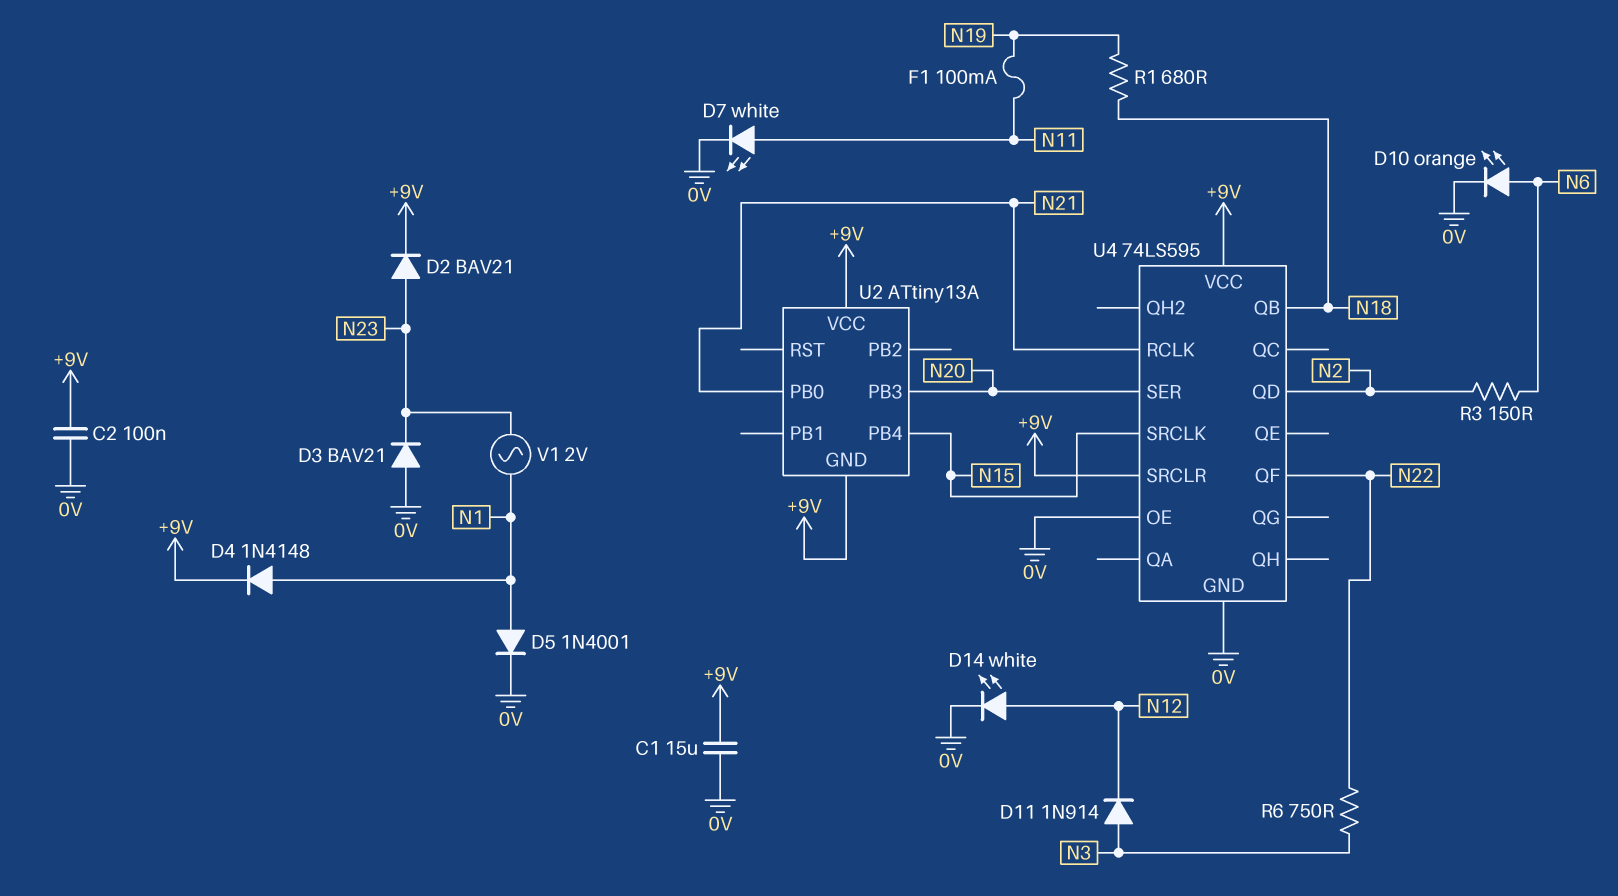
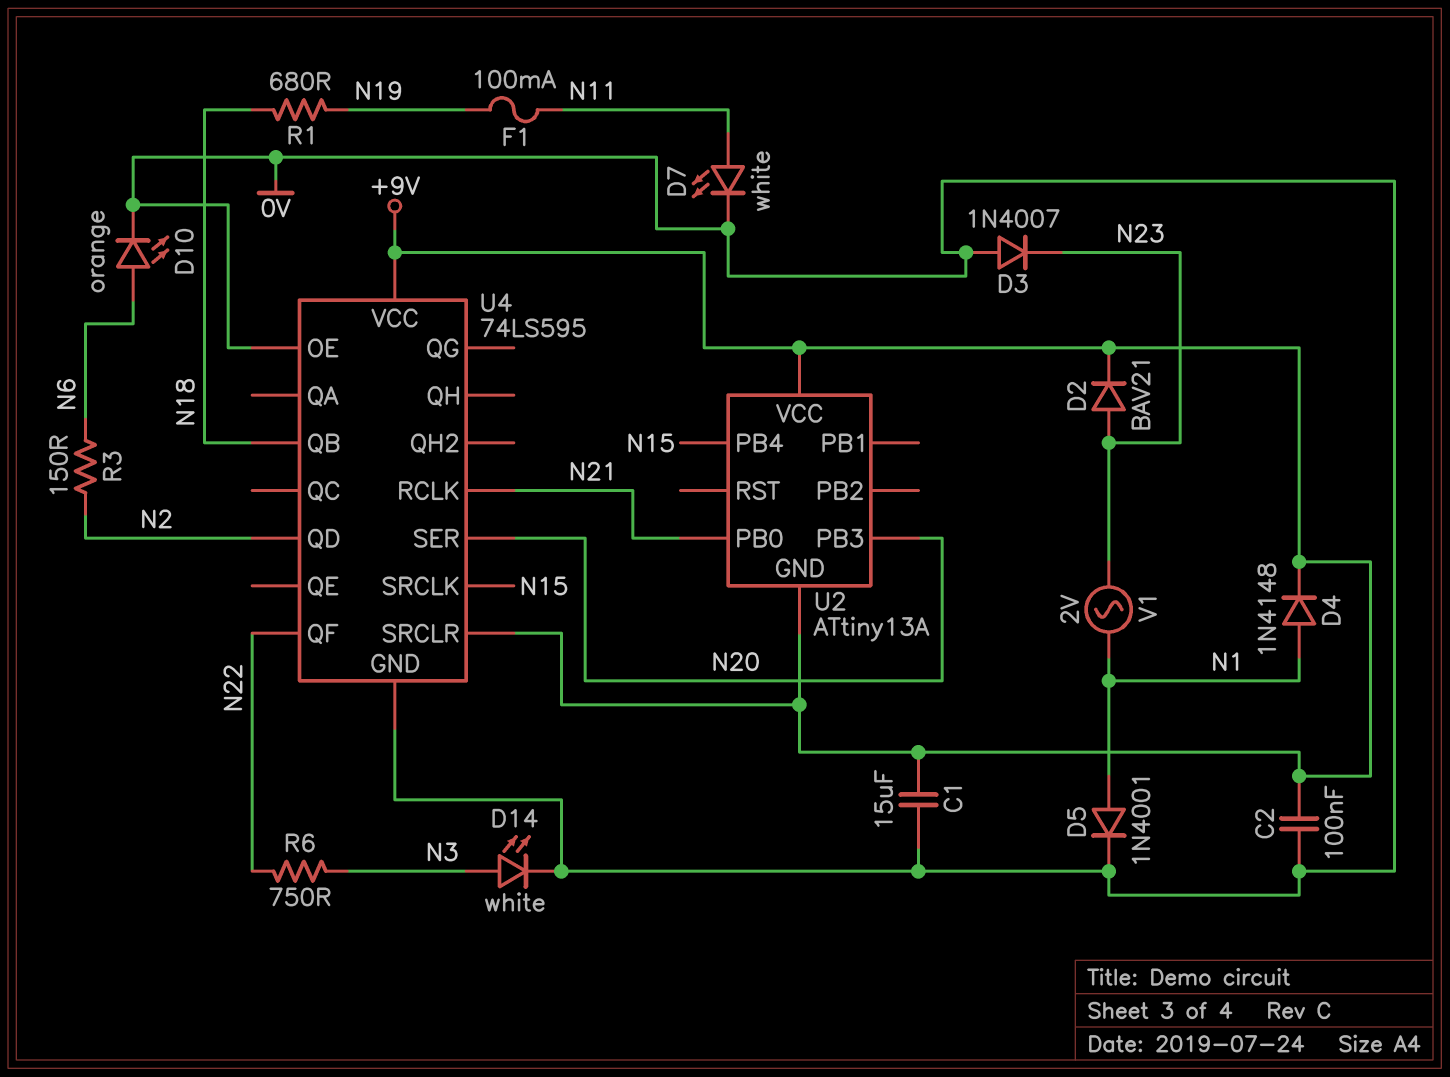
D3: diode BAV21 (A 0V, K N23) -> diode 1N4007 (A 0V, K N23)
D11: diode 1N914 (A N3, K N12) -> none
D14: LED white (A N12, K 0V) -> LED white (A N3, K 0V)

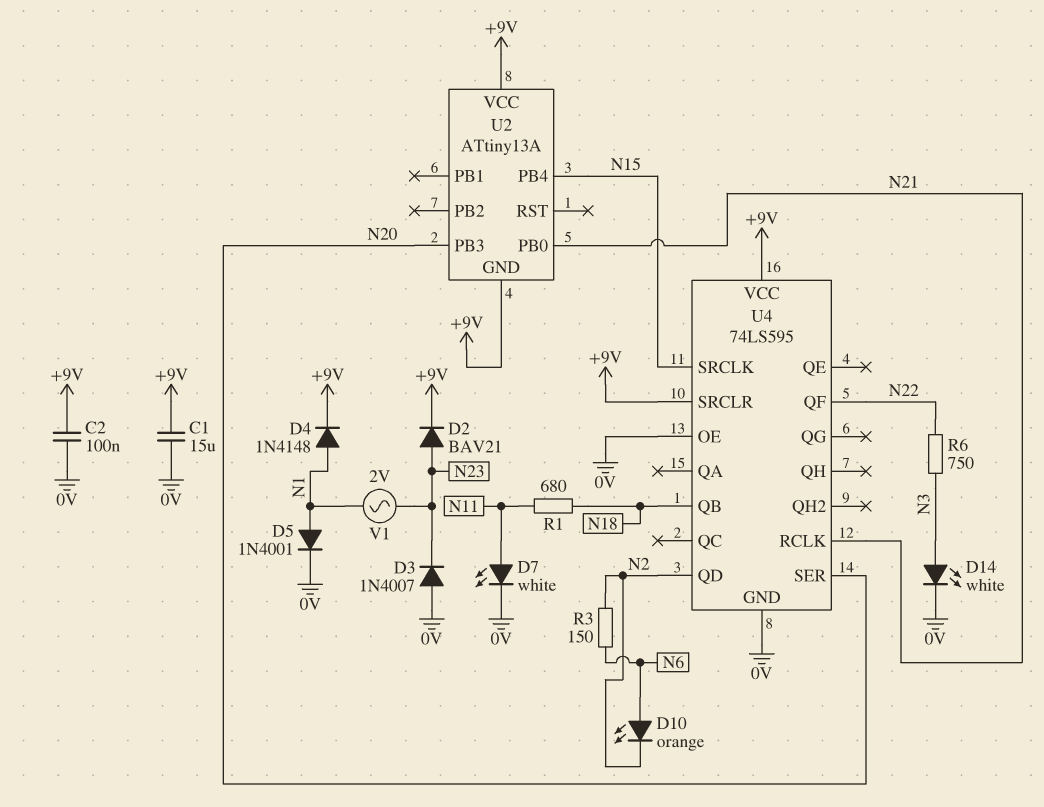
D10: LED orange (A N6, K 0V) -> LED orange (A N6, K N2)
F1: 100mA (N11, N19) -> none
R1: 680 (N18, N19) -> 680 (N11, N18)

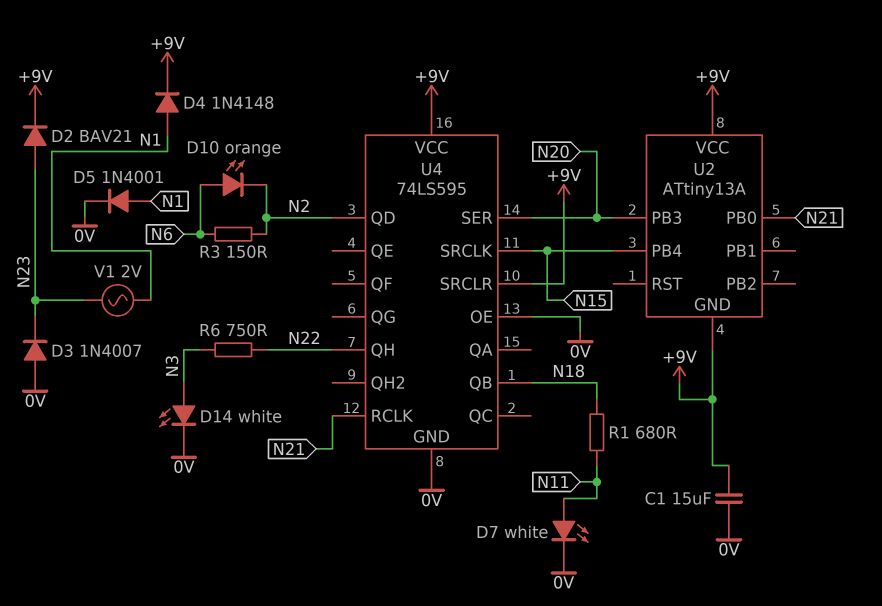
C2: 100nF (+9V, 0V) -> none
U4 pin QF: N22 -> none
U4 pin QH: none -> N22

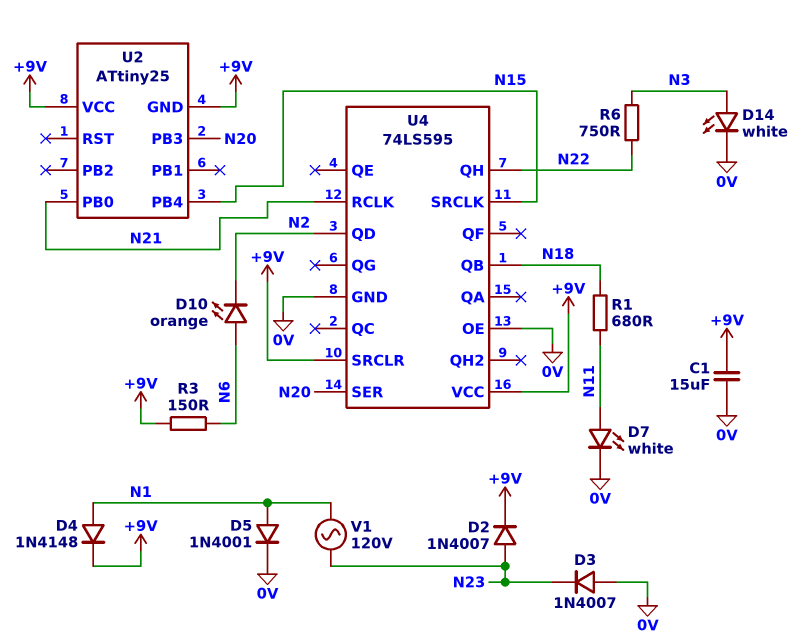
D2: diode BAV21 (A N23, K +9V) -> diode 1N4007 (A N23, K +9V)
R3: 150 (N2, N6) -> 150 (+9V, N6)
U2: ATtiny13A -> ATtiny25
V1: AC 2V (N1, N23) -> AC 120V (N1, N23)

